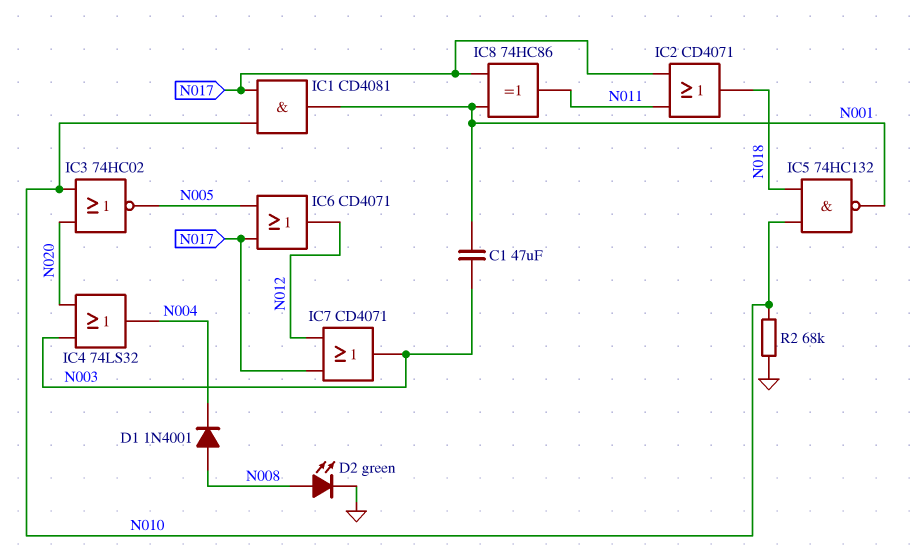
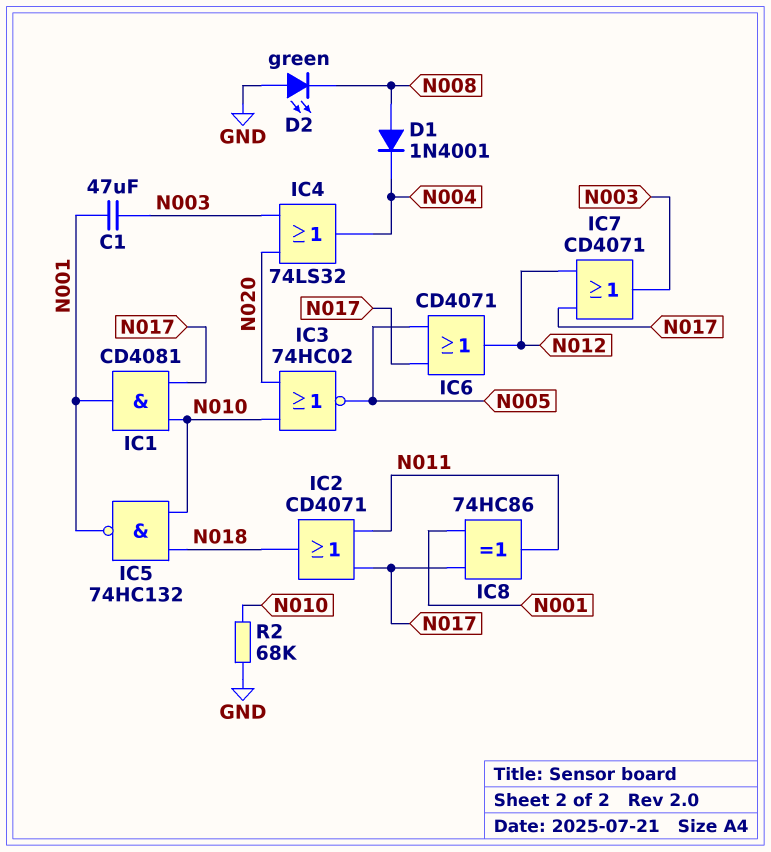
D2: LED green (A N008, K GND) -> LED green (A GND, K N008)

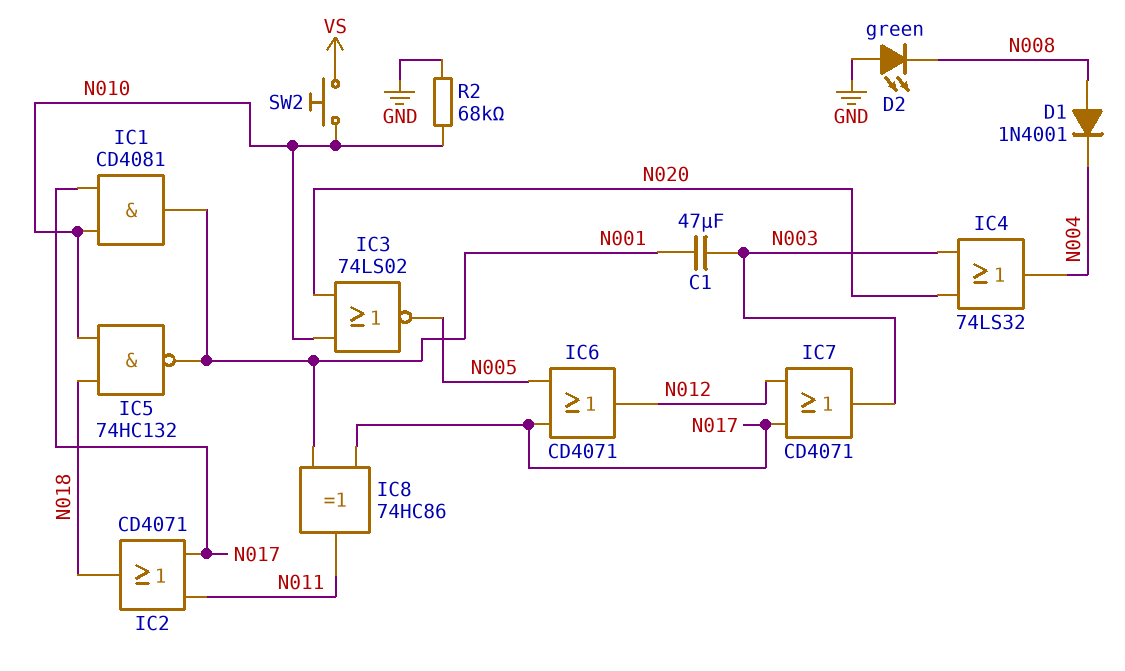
IC3: NOR 74HC02 (in N010, in N020, out N005) -> NOR 74LS02 (in N010, in N020, out N005)
SW2: none -> button (N010, VS)

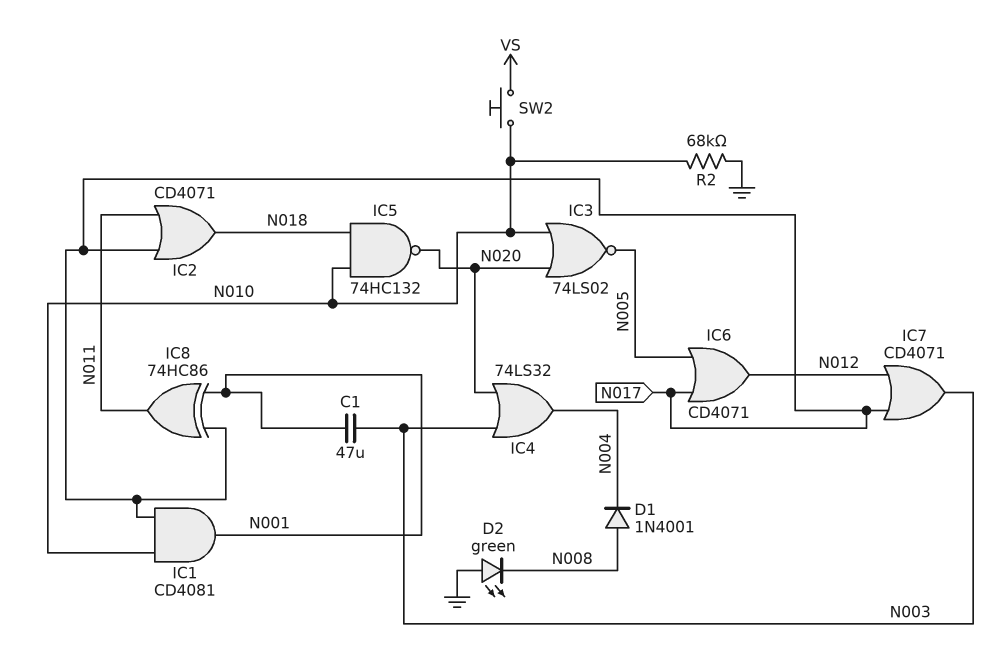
IC5: NAND 74HC132 (in N010, in N018, out N001) -> NAND 74HC132 (in N010, in N018, out N020)

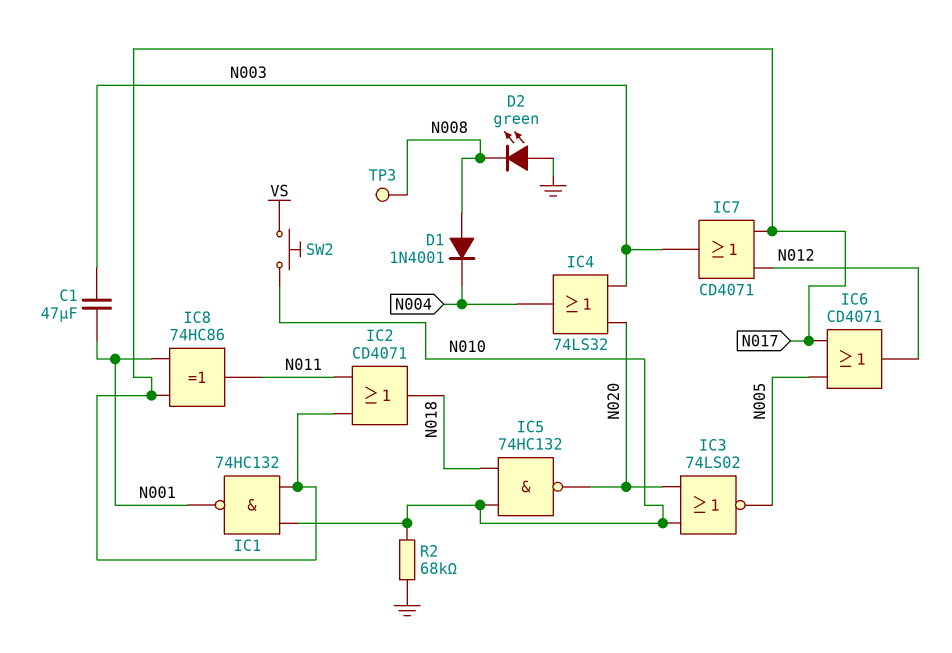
IC1: AND CD4081 (in N010, in N017, out N001) -> NAND 74HC132 (in N010, in N017, out N001)
TP3: none -> test point (N008)

